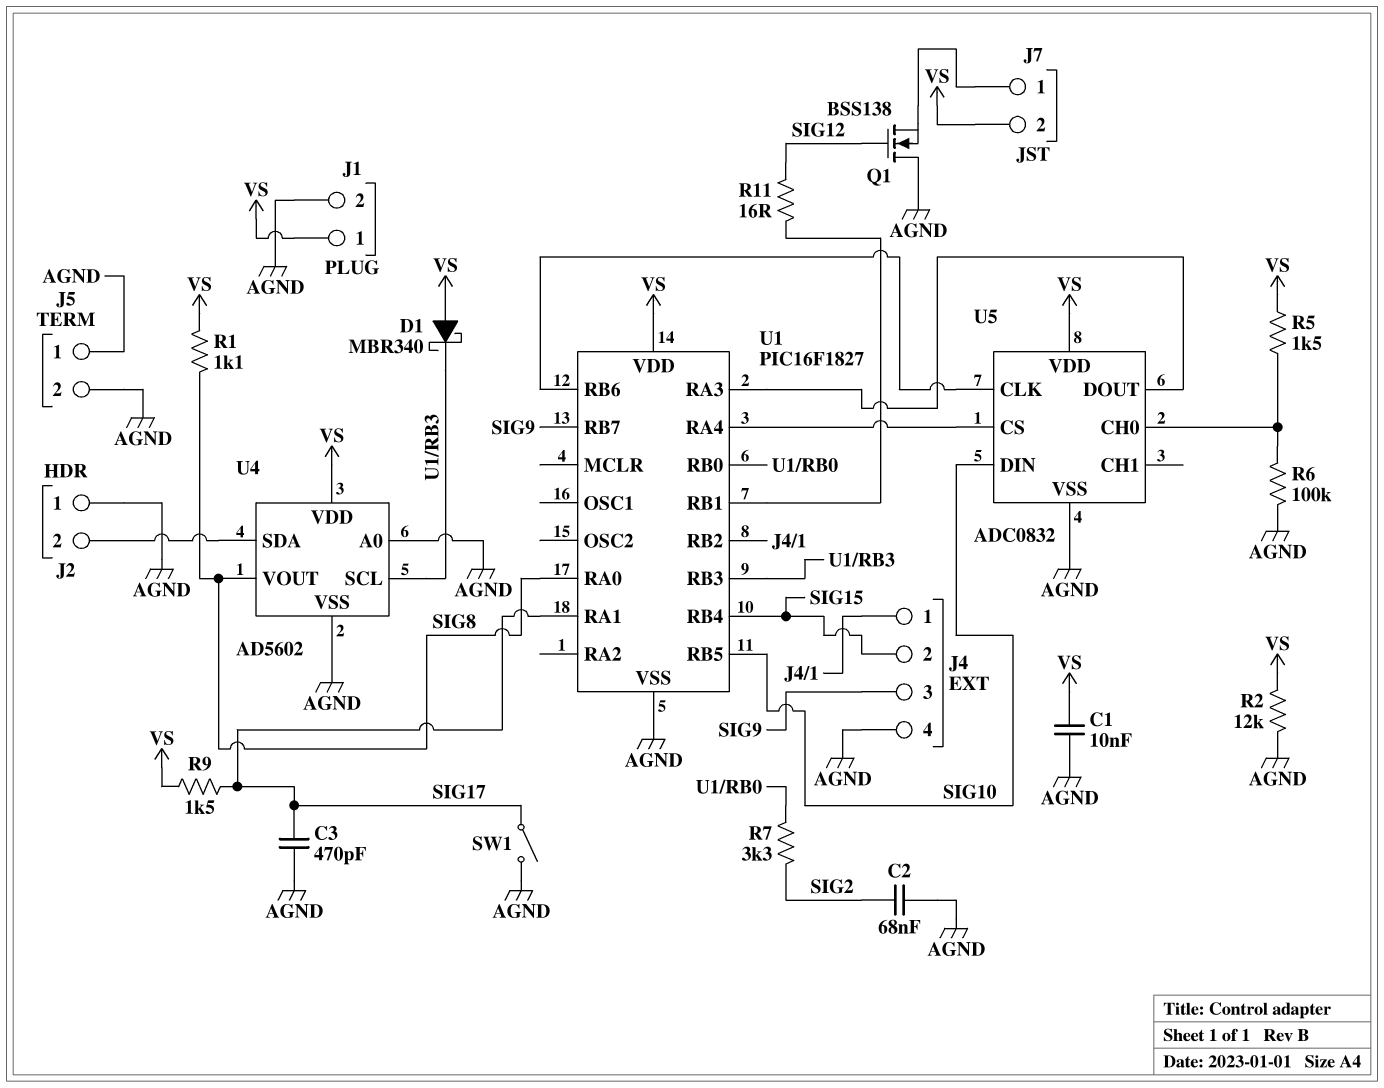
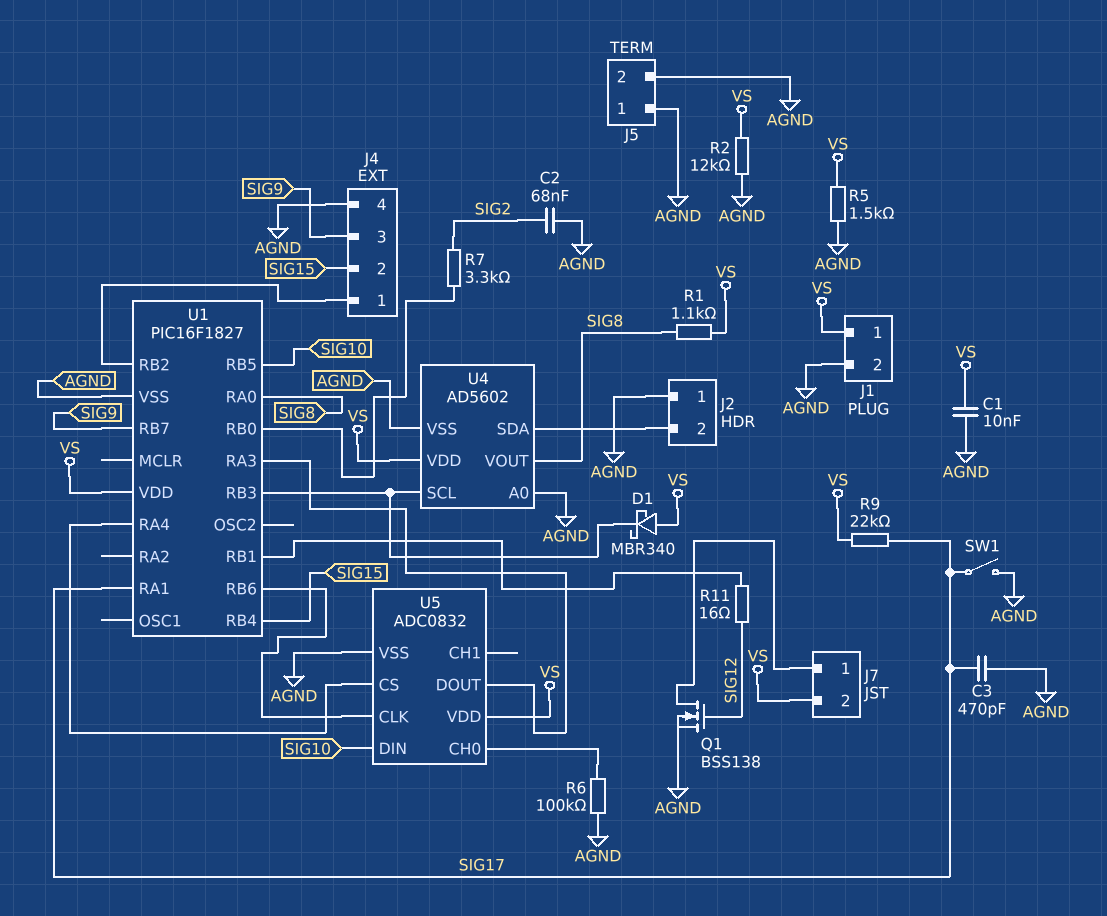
Q1: NMOS BSS138 (G SIG12, D AGND, S J7/1) -> NMOS BSS138 (G SIG12, D J7/1, S AGND)
R5: 1.5k (U5/CH0, VS) -> 1.5k (AGND, VS)
R9: 1.5k (SIG17, VS) -> 22k (SIG17, VS)

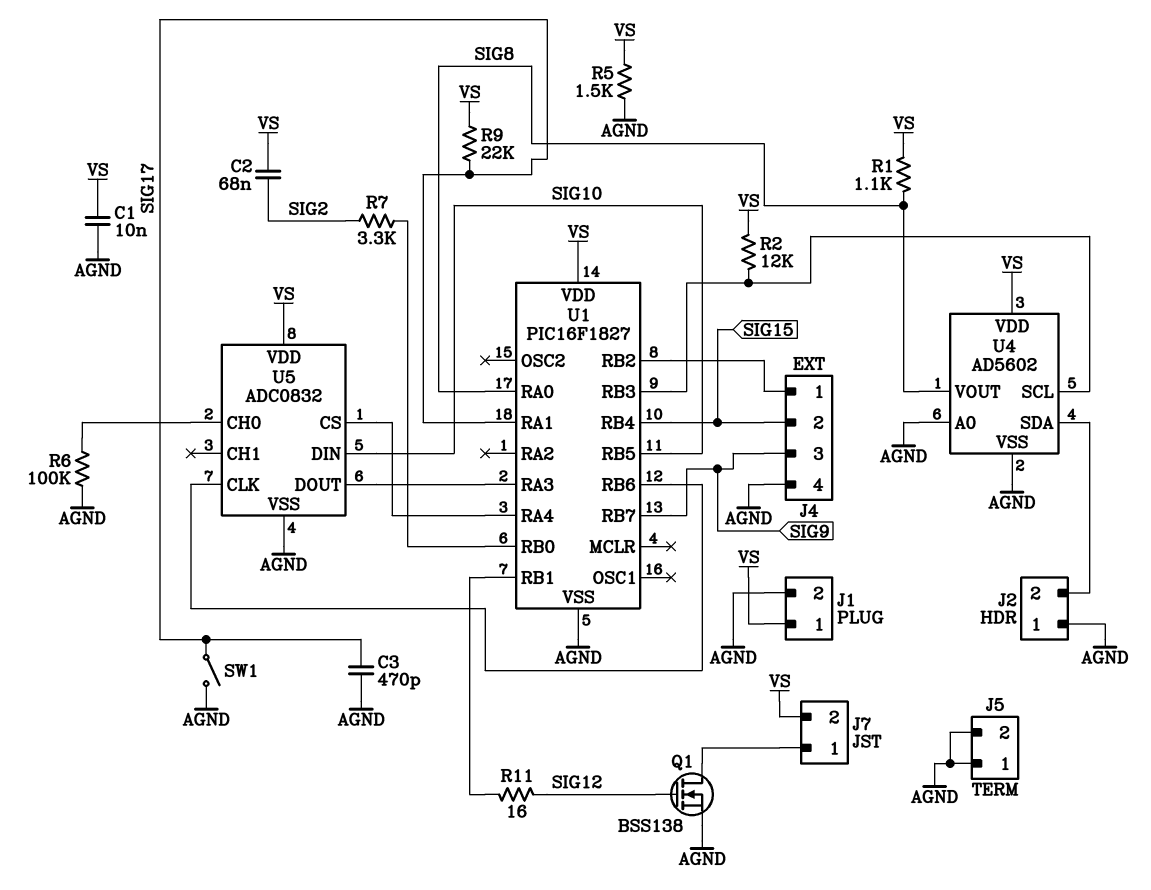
C2: 68nF (AGND, SIG2) -> 68nF (SIG2, VS)
D1: schottky MBR340 (A VS, K U1/RB3) -> none
R2: 12k (AGND, VS) -> 12k (U1/RB3, VS)

